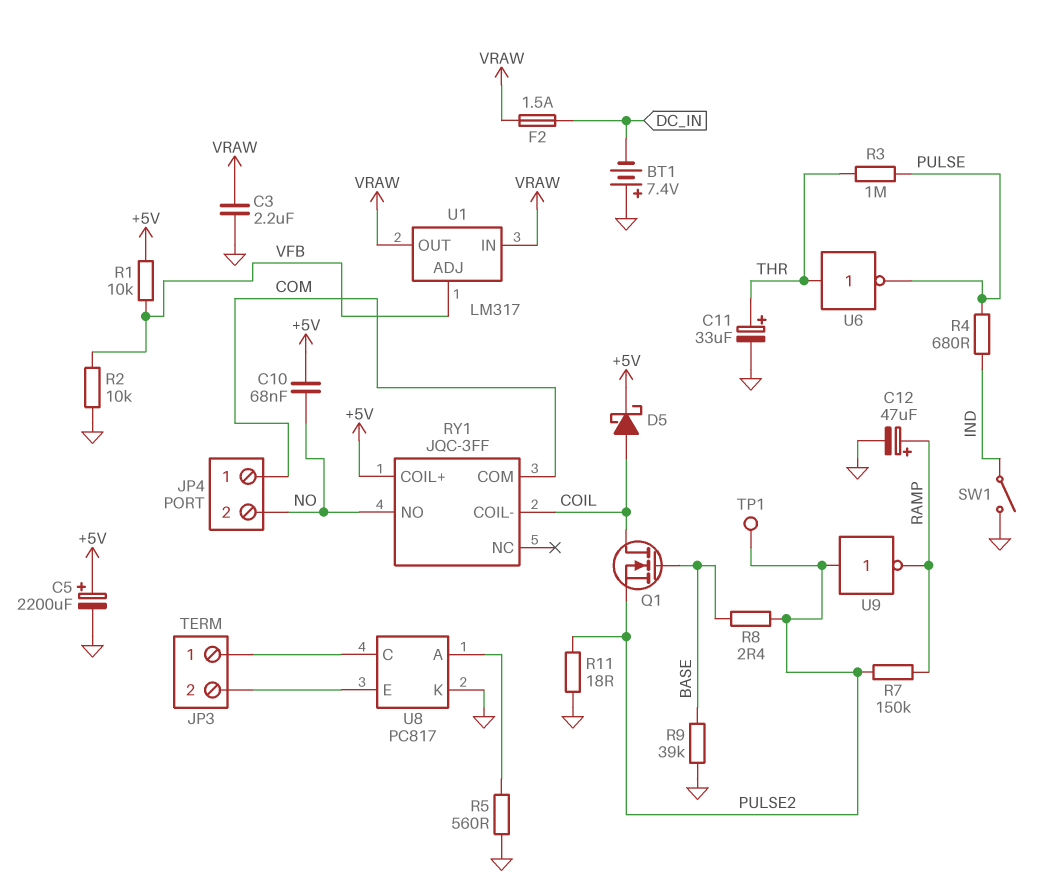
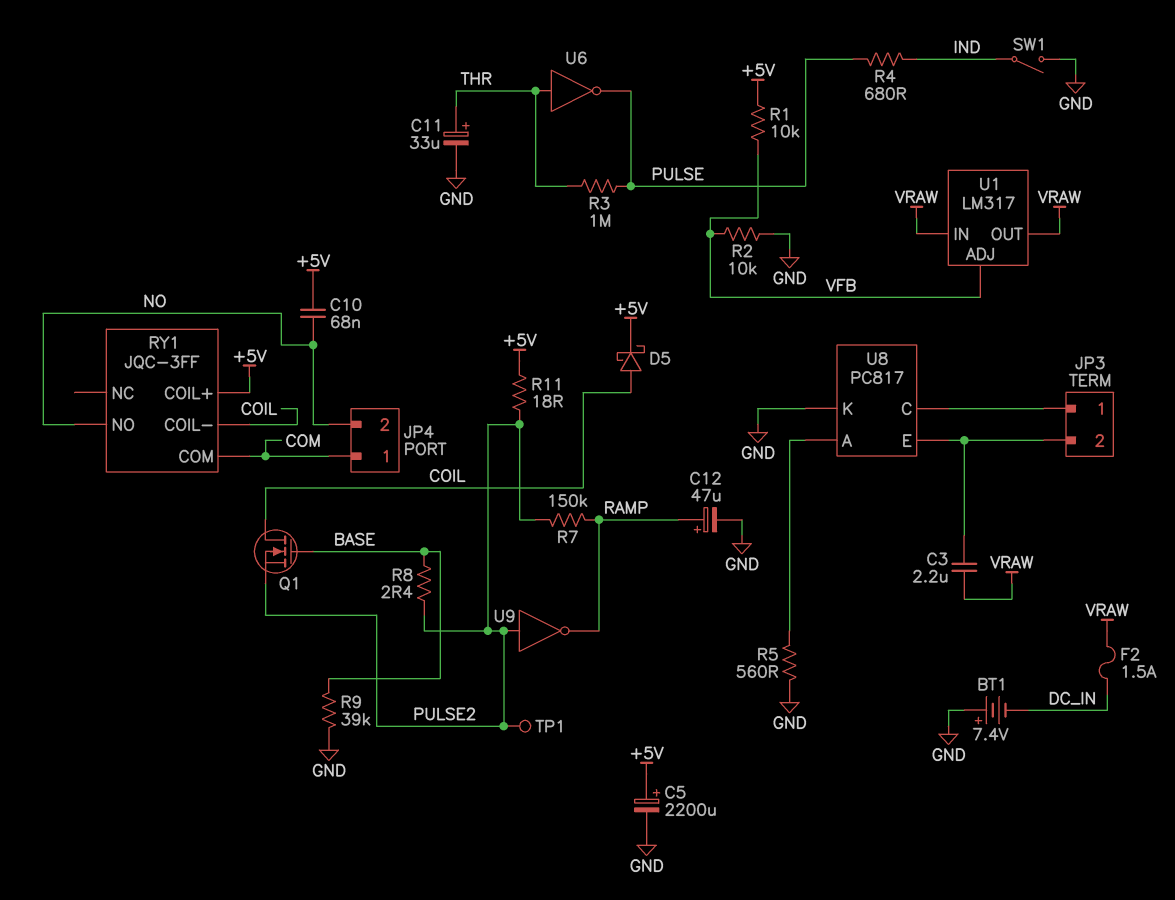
C3: 2.2uF (GND, VRAW) -> 2.2uF (JP3/2, VRAW)
R11: 18 (GND, PULSE2) -> 18 (+5V, PULSE2)

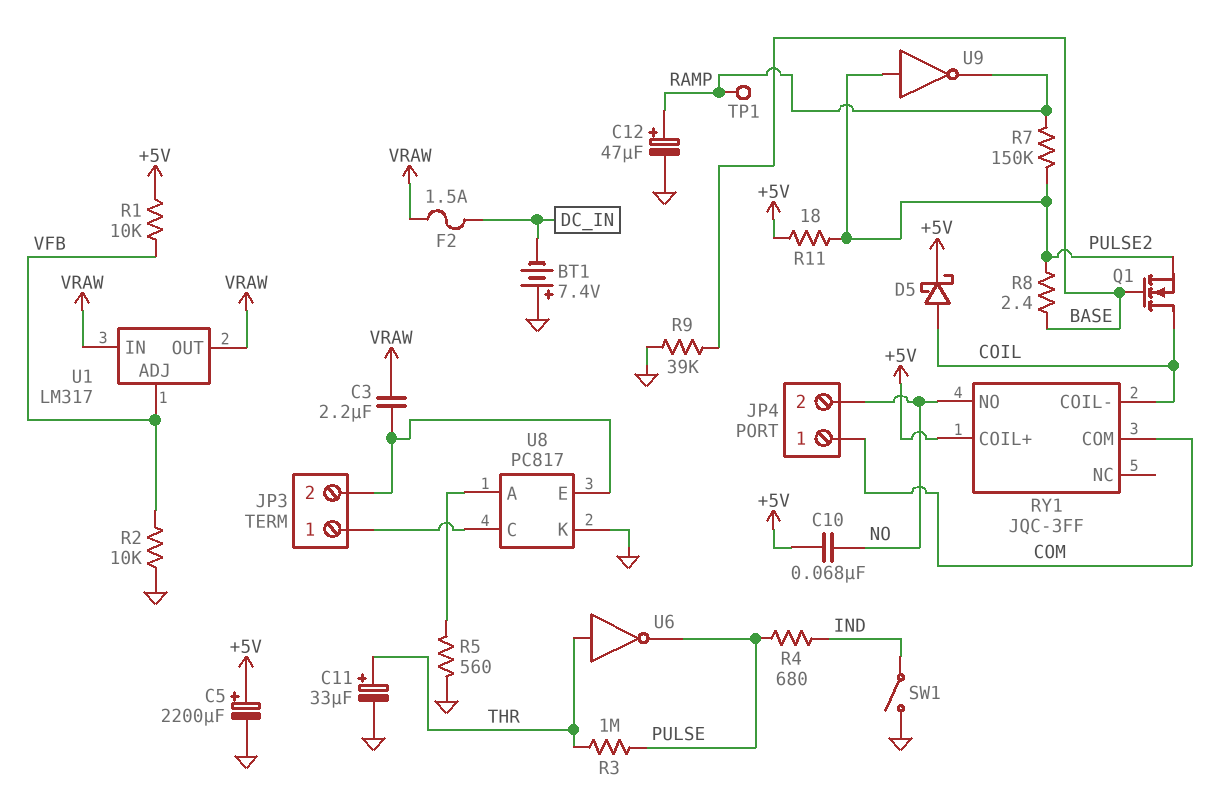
TP1: test point (PULSE2) -> test point (RAMP)

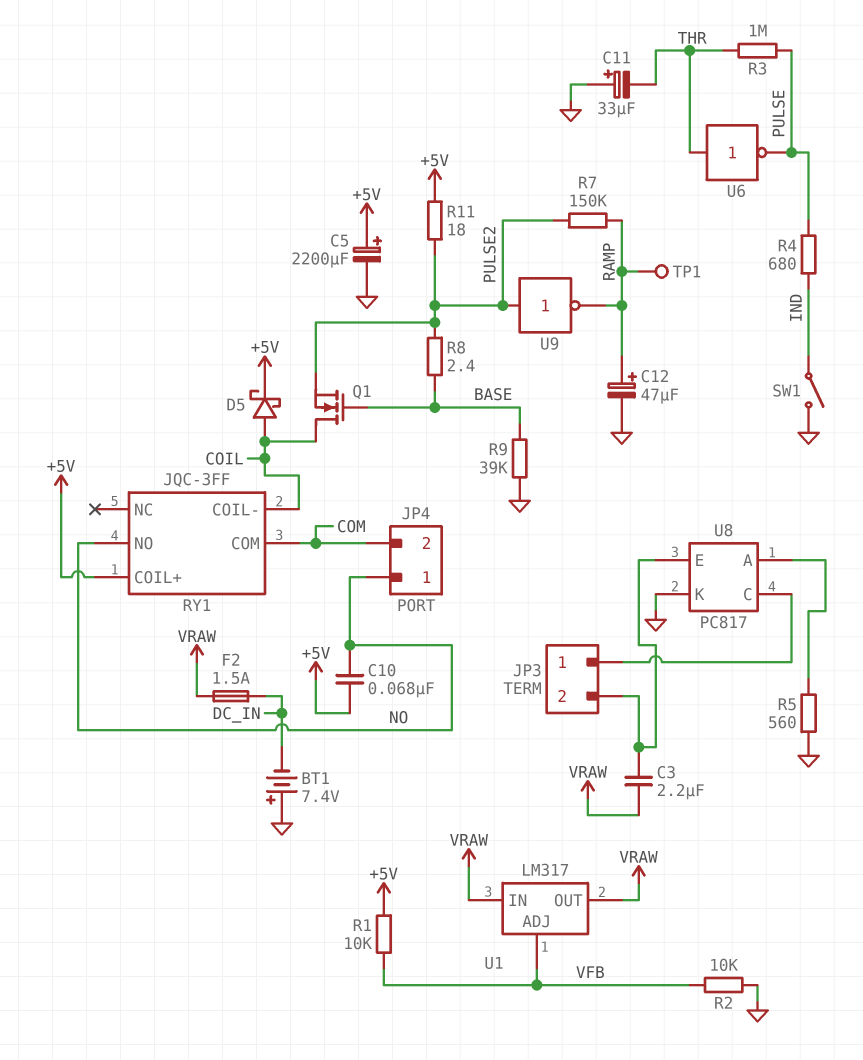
C11: 33uF (plus THR, minus GND) -> 33uF (plus GND, minus THR)
JP4 pin 1: COM -> NO
JP4 pin 2: NO -> COM

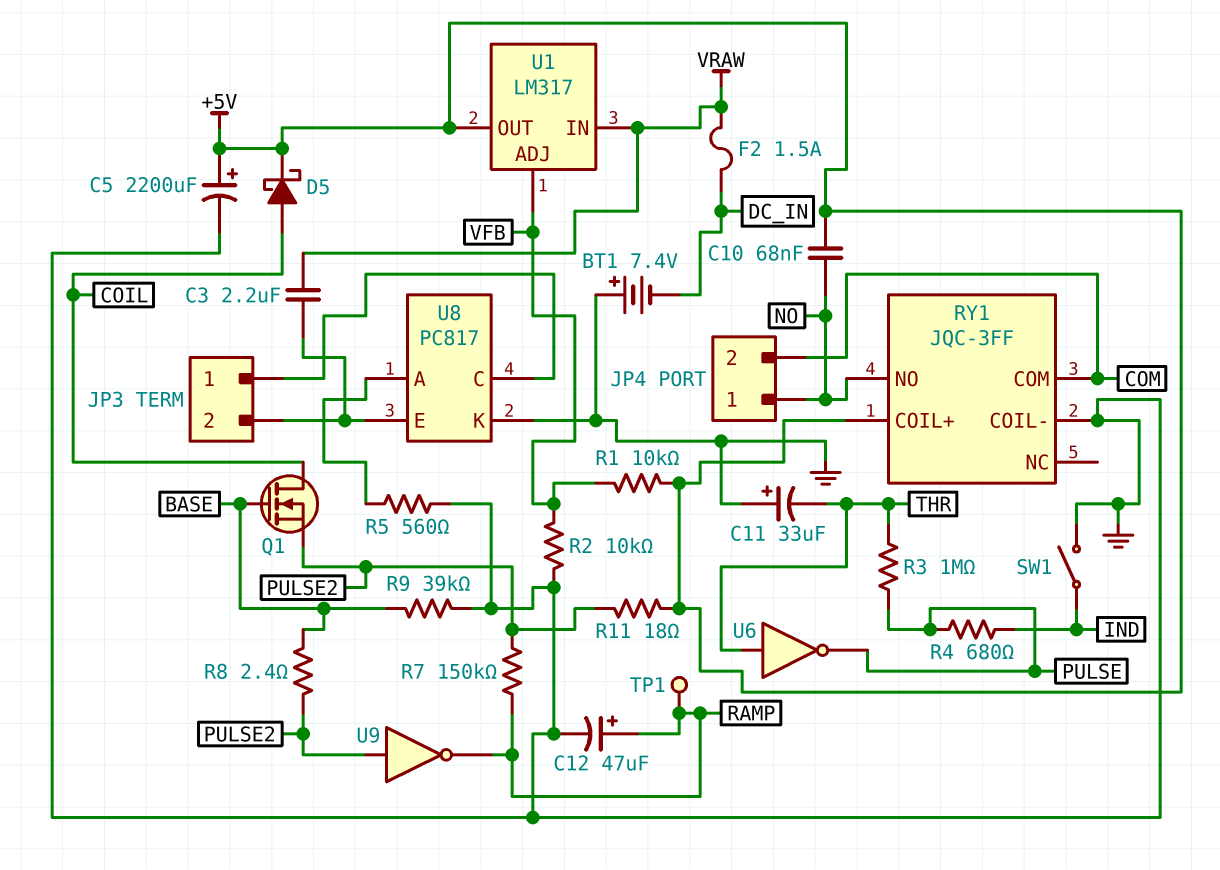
RY1 pin COIL-: COIL -> GND
U1 pin OUT: VRAW -> +5V

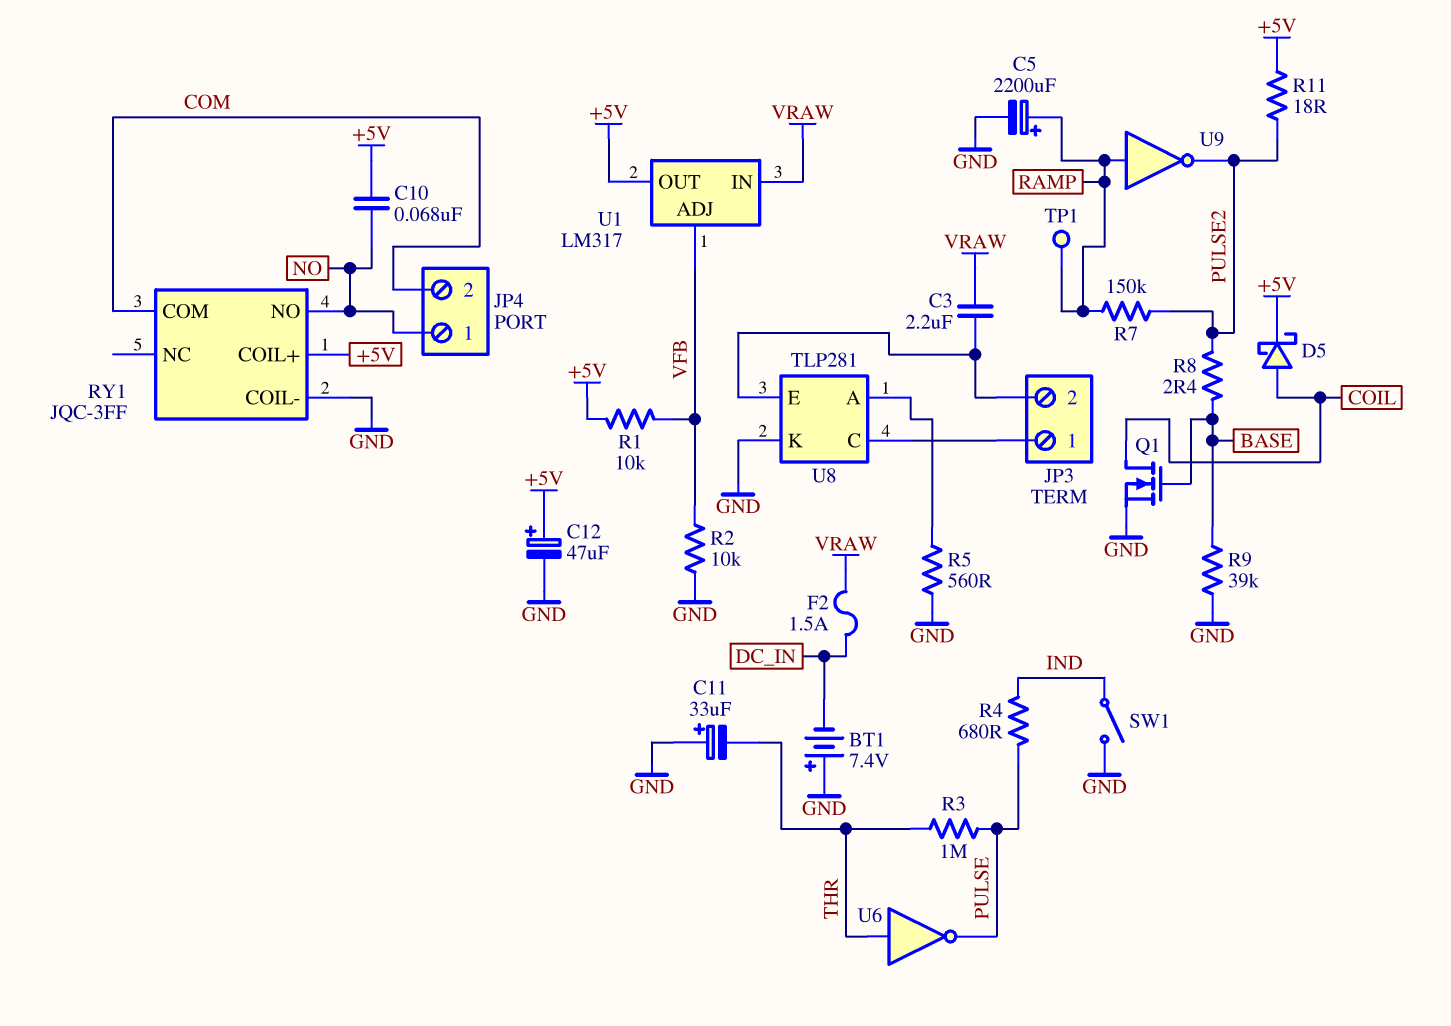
C5: 2200uF (plus +5V, minus GND) -> 2200uF (plus RAMP, minus GND)
C12: 47uF (plus RAMP, minus GND) -> 47uF (plus +5V, minus GND)
Q1: NMOS (G BASE, D COIL, S PULSE2) -> NMOS (G BASE, D COIL, S GND)
U8: PC817 -> TLP281
U9: NOT (in PULSE2, out RAMP) -> NOT (in RAMP, out PULSE2)

